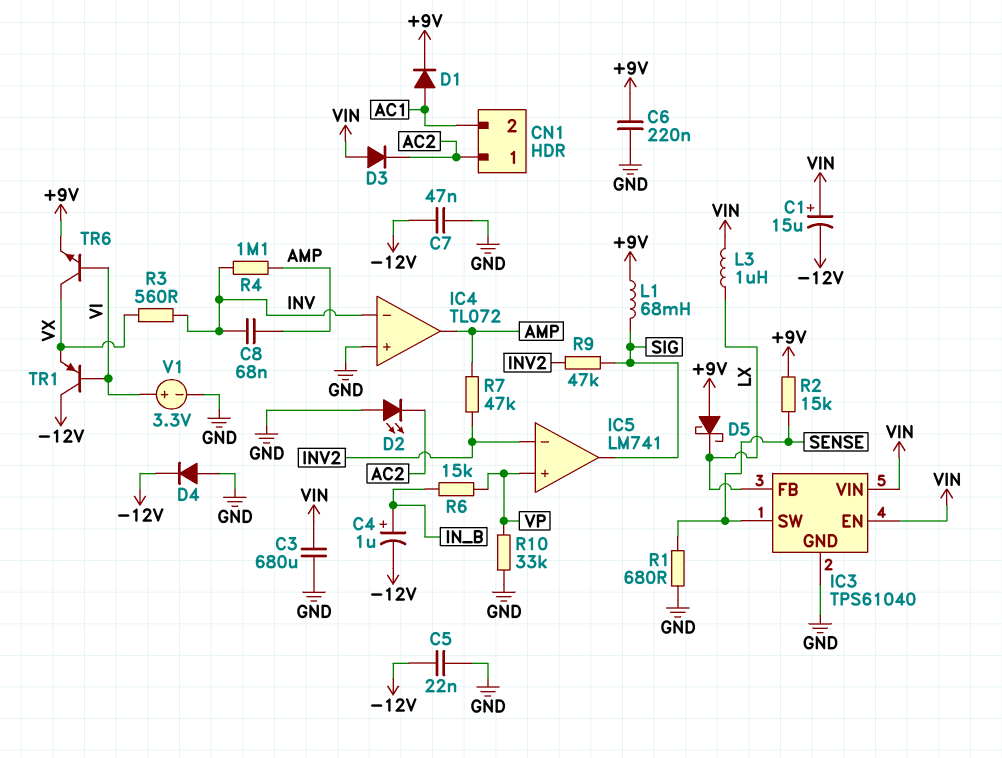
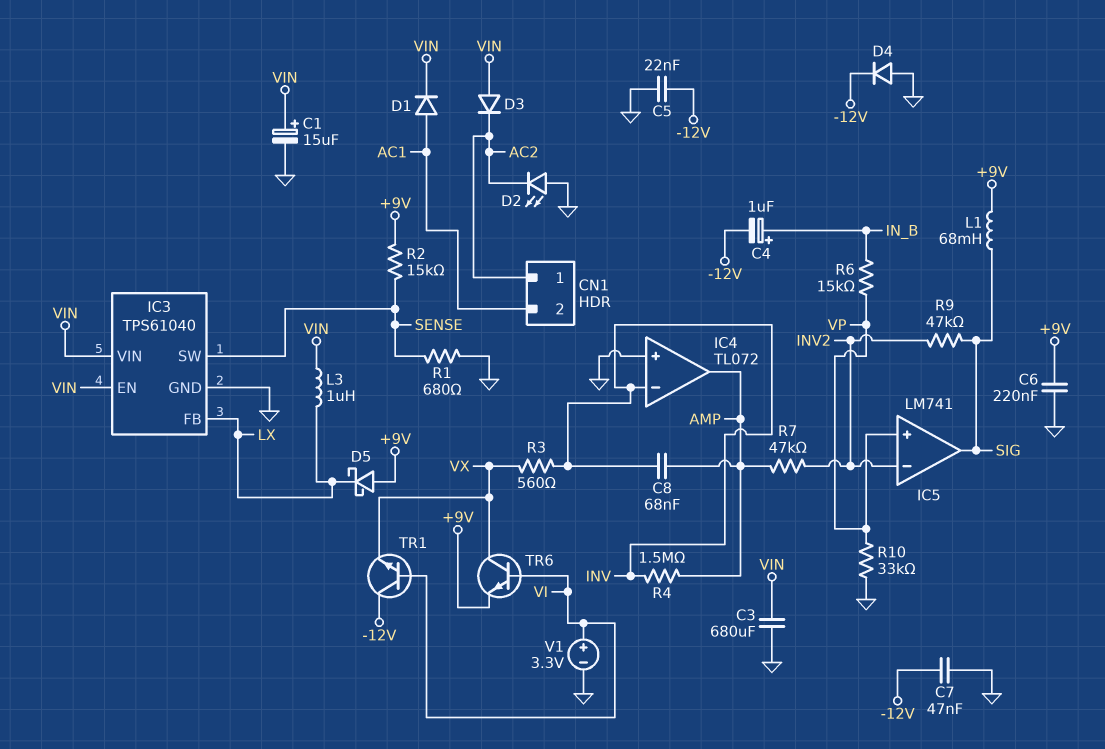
C1: 15uF (plus VIN, minus -12V) -> 15uF (plus VIN, minus GND)
D1: diode (A AC1, K +9V) -> diode (A AC1, K VIN)
R4: 1.1M (AMP, INV) -> 1.5M (AMP, INV)
TR1: PNP (B VI, C -12V, E VX) -> NPN (B VI, C -12V, E VX)

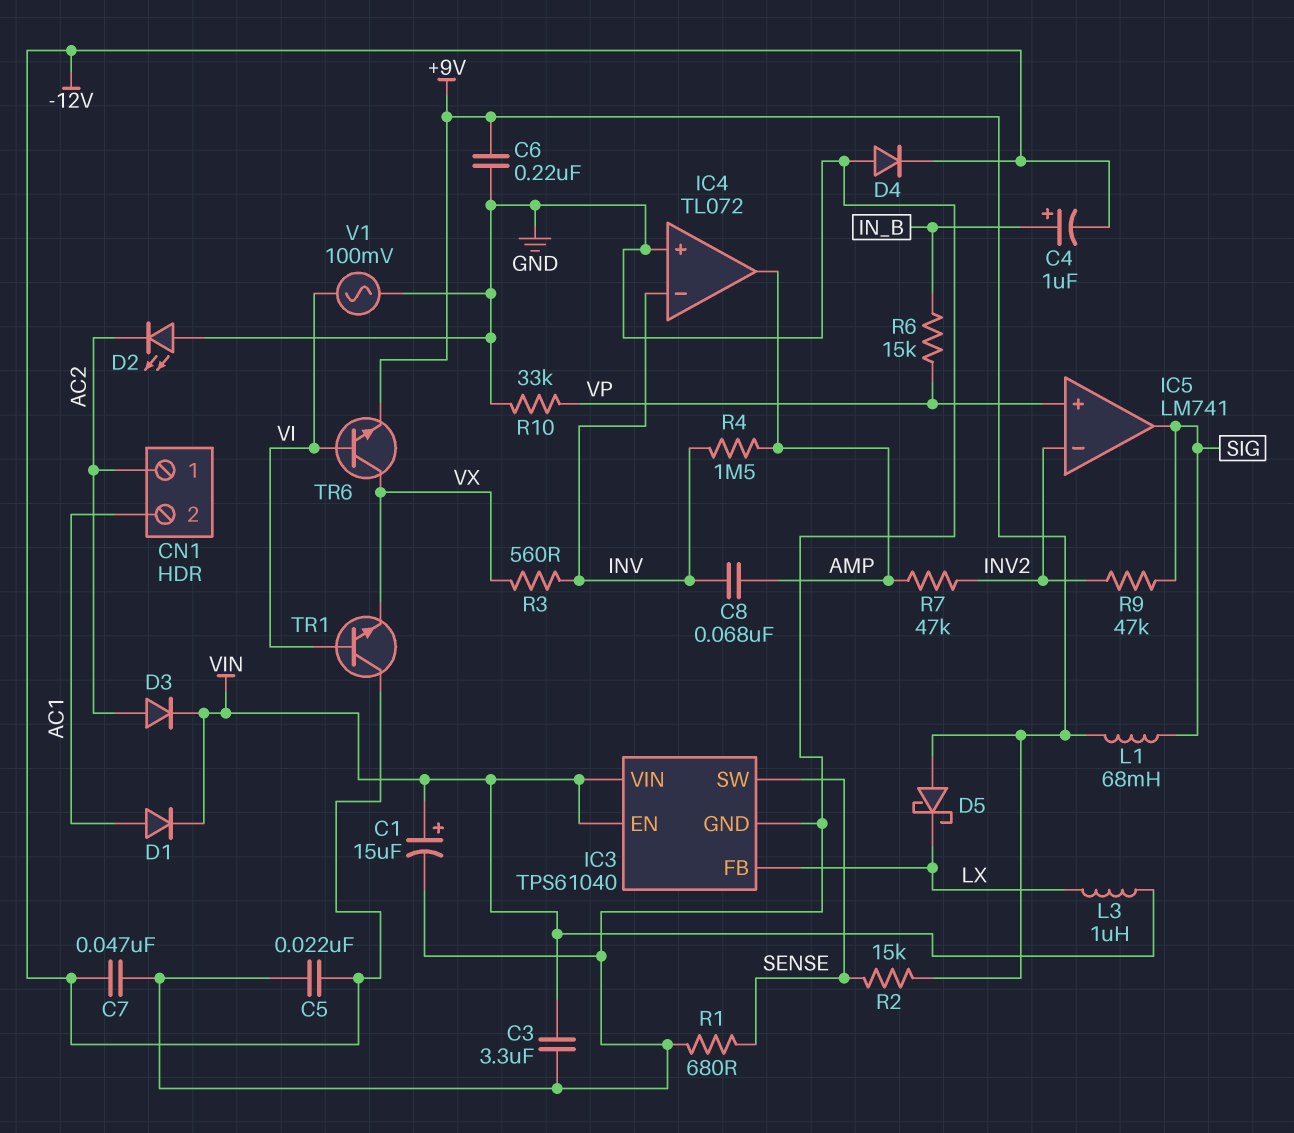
C3: 680uF (GND, VIN) -> 3.3uF (GND, VIN)
D3: diode (A VIN, K AC2) -> diode (A AC2, K VIN)
V1: 3.3V (plus VI, minus GND) -> AC 100mV (GND, VI)

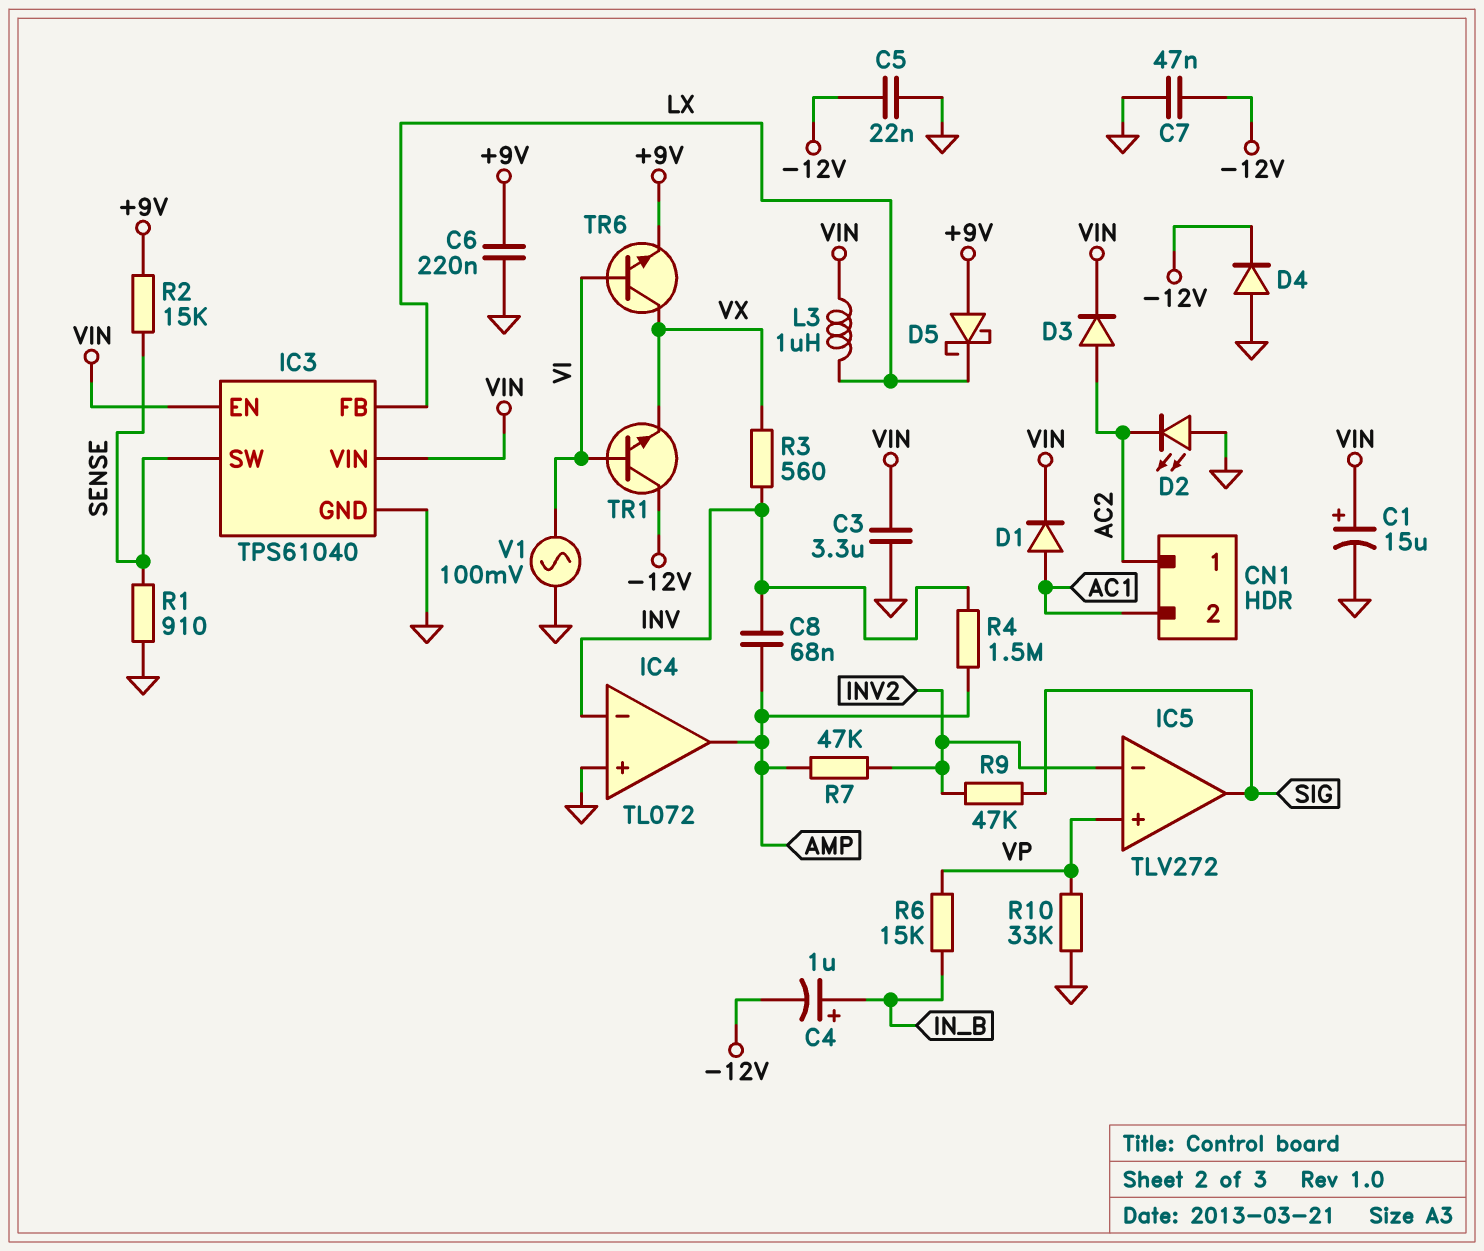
IC5: LM741 -> TLV272
L1: 68mH (+9V, SIG) -> none
R1: 680 (GND, SENSE) -> 910 (GND, SENSE)

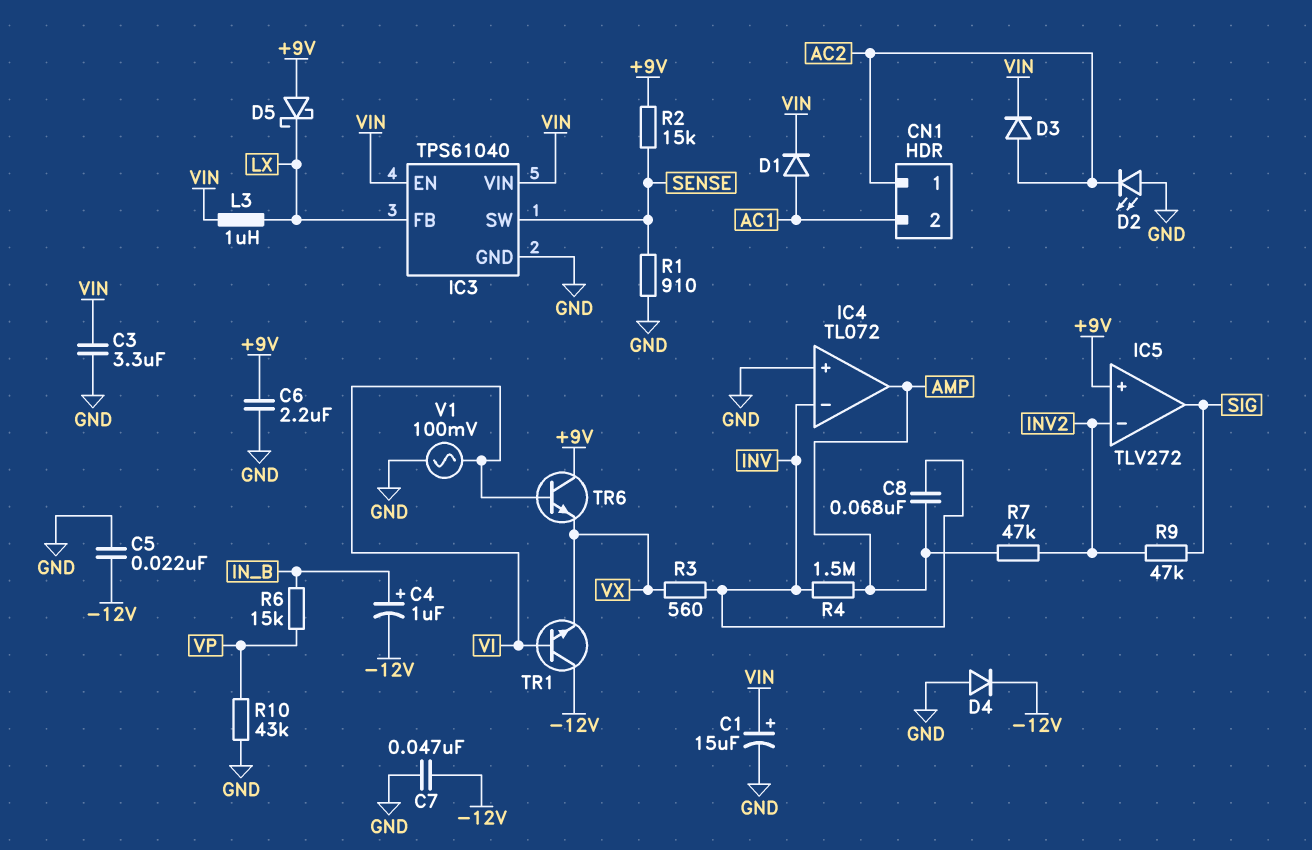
C6: 220nF (+9V, GND) -> 2.2uF (+9V, GND)
IC5 pin in+: VP -> +9V
R10: 33k (GND, VP) -> 43k (GND, VP)
TR6: NPN (B VI, C VX, E +9V) -> NPN (B VI, C +9V, E VX)

